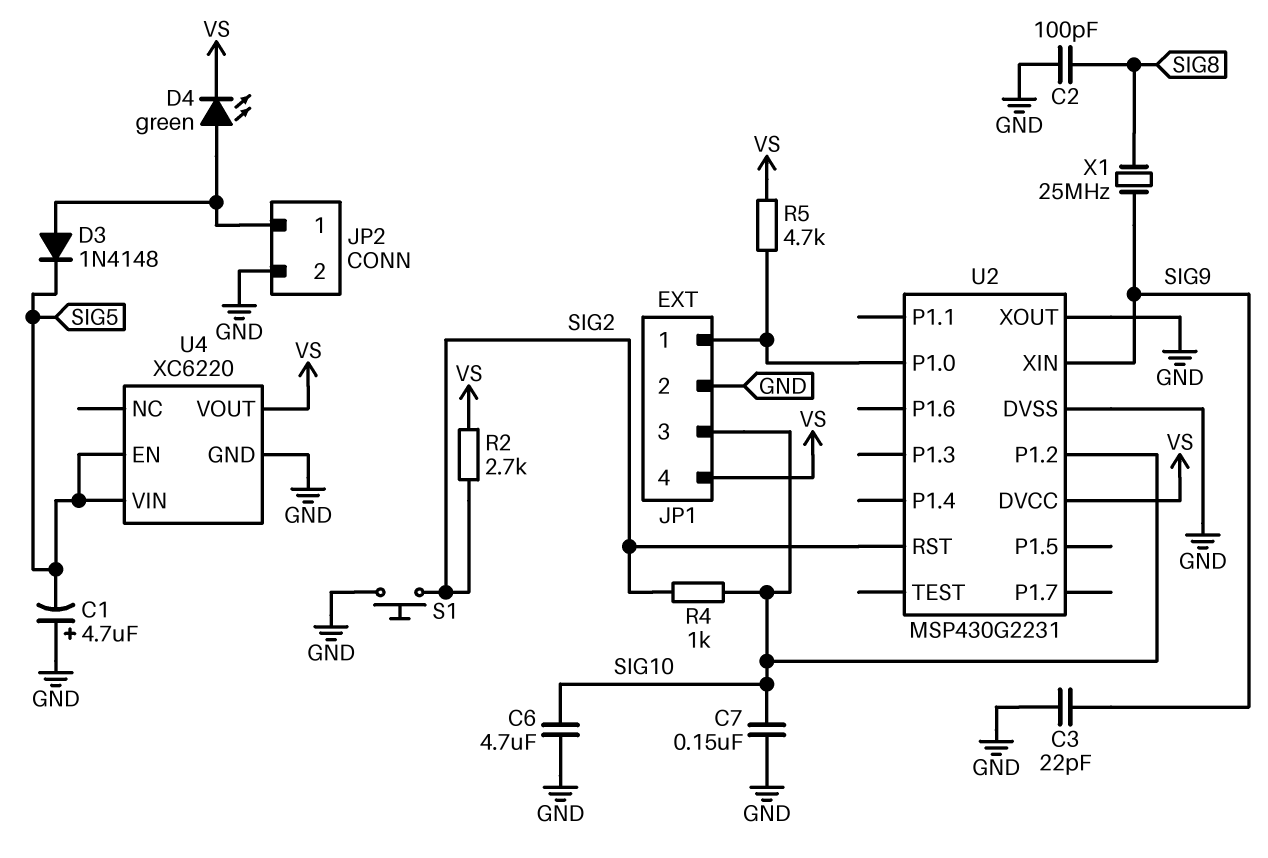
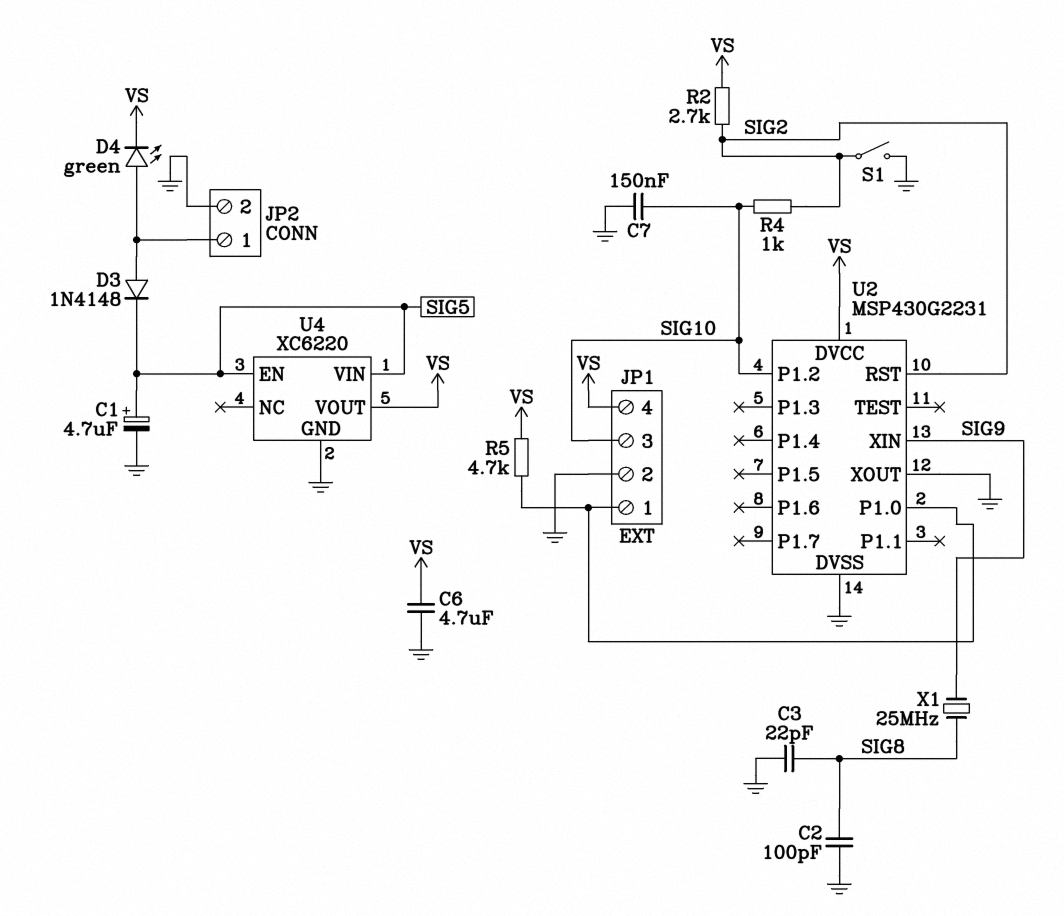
C1: 4.7uF (plus GND, minus SIG5) -> 4.7uF (plus SIG5, minus GND)
C3: 22pF (GND, SIG9) -> 22pF (GND, SIG8)
C6: 4.7uF (GND, SIG10) -> 4.7uF (GND, VS)
S1: button (GND, SIG2) -> switch (GND, SIG2)

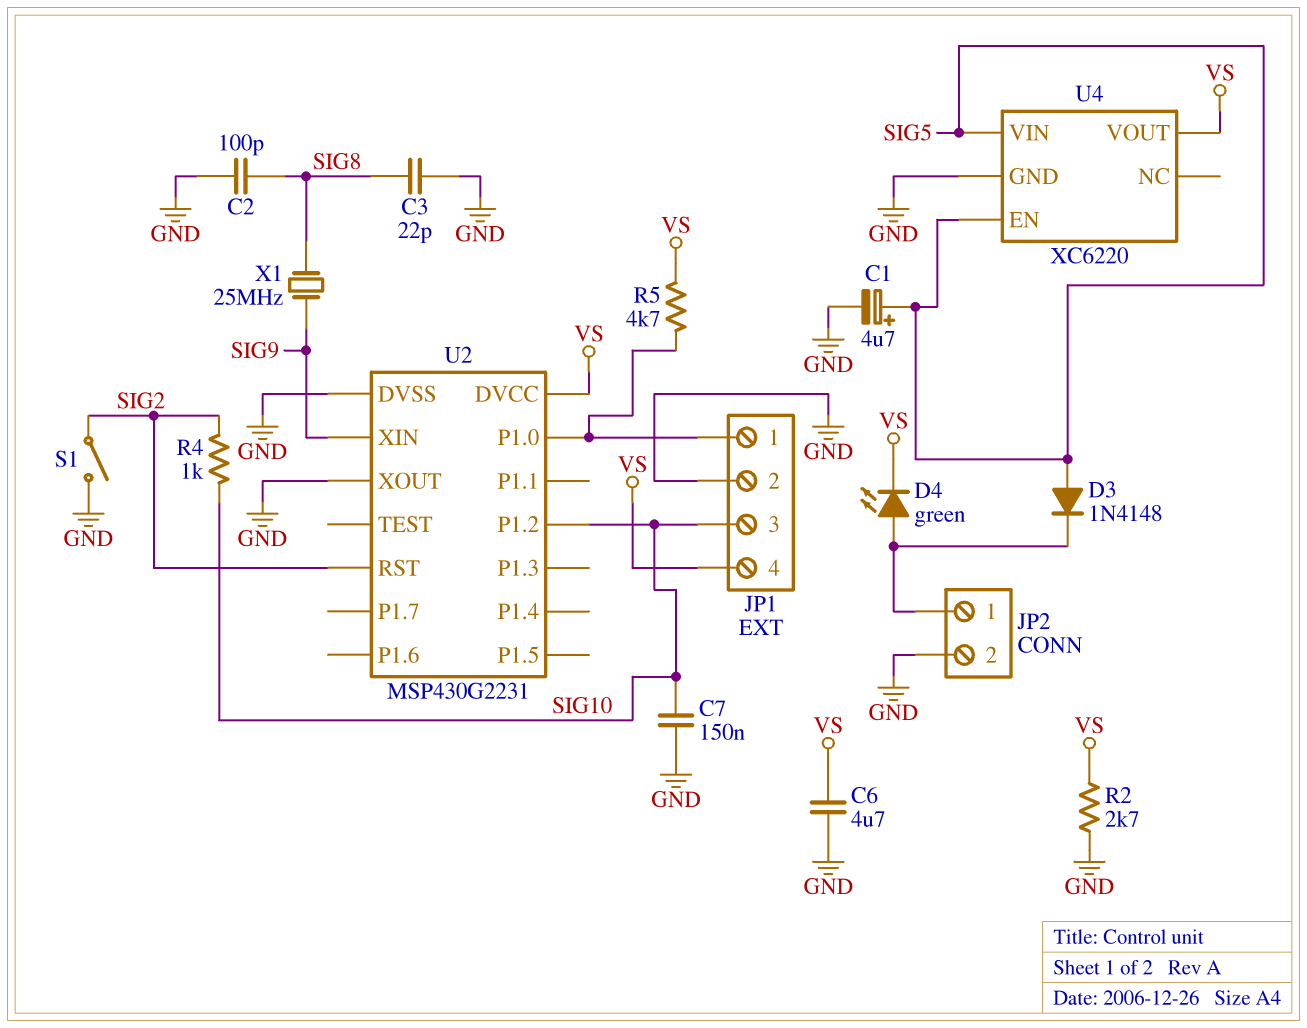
D3: diode 1N4148 (A JP2/1, K SIG5) -> diode 1N4148 (A SIG5, K JP2/1)
R2: 2.7k (SIG2, VS) -> 2.7k (GND, VS)

